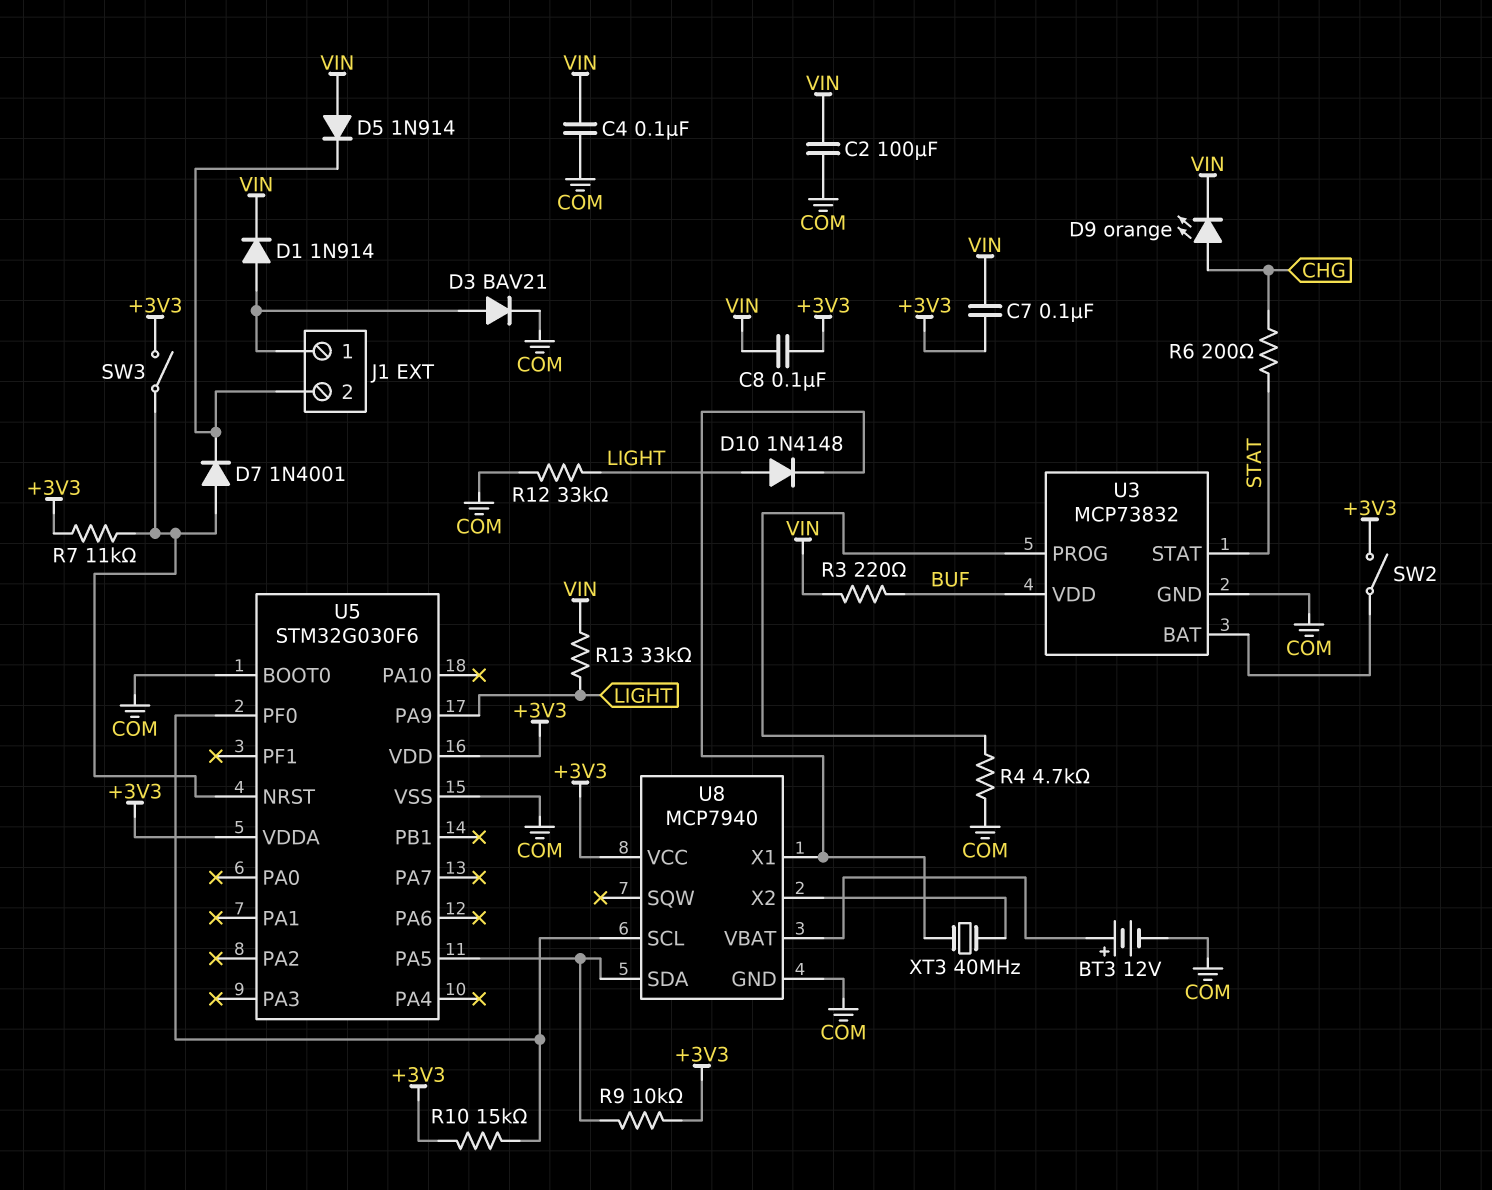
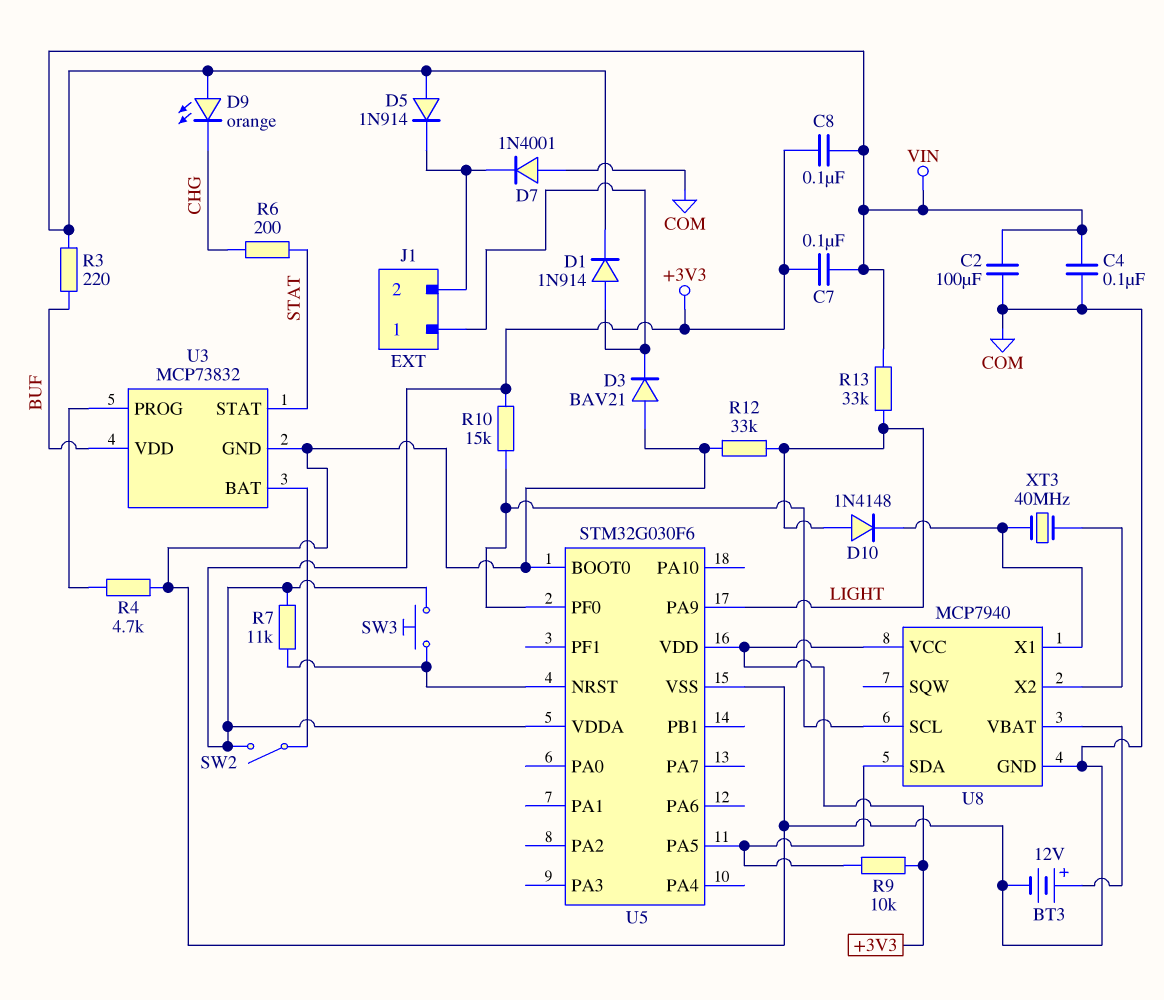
D3: diode BAV21 (A J1/1, K COM) -> diode BAV21 (A COM, K J1/1)
D7: diode 1N4001 (A U5/NRST, K J1/2) -> diode 1N4001 (A COM, K J1/2)
D9: LED orange (A CHG, K VIN) -> LED orange (A VIN, K CHG)
SW3: switch (+3V3, U5/NRST) -> button (+3V3, U5/NRST)

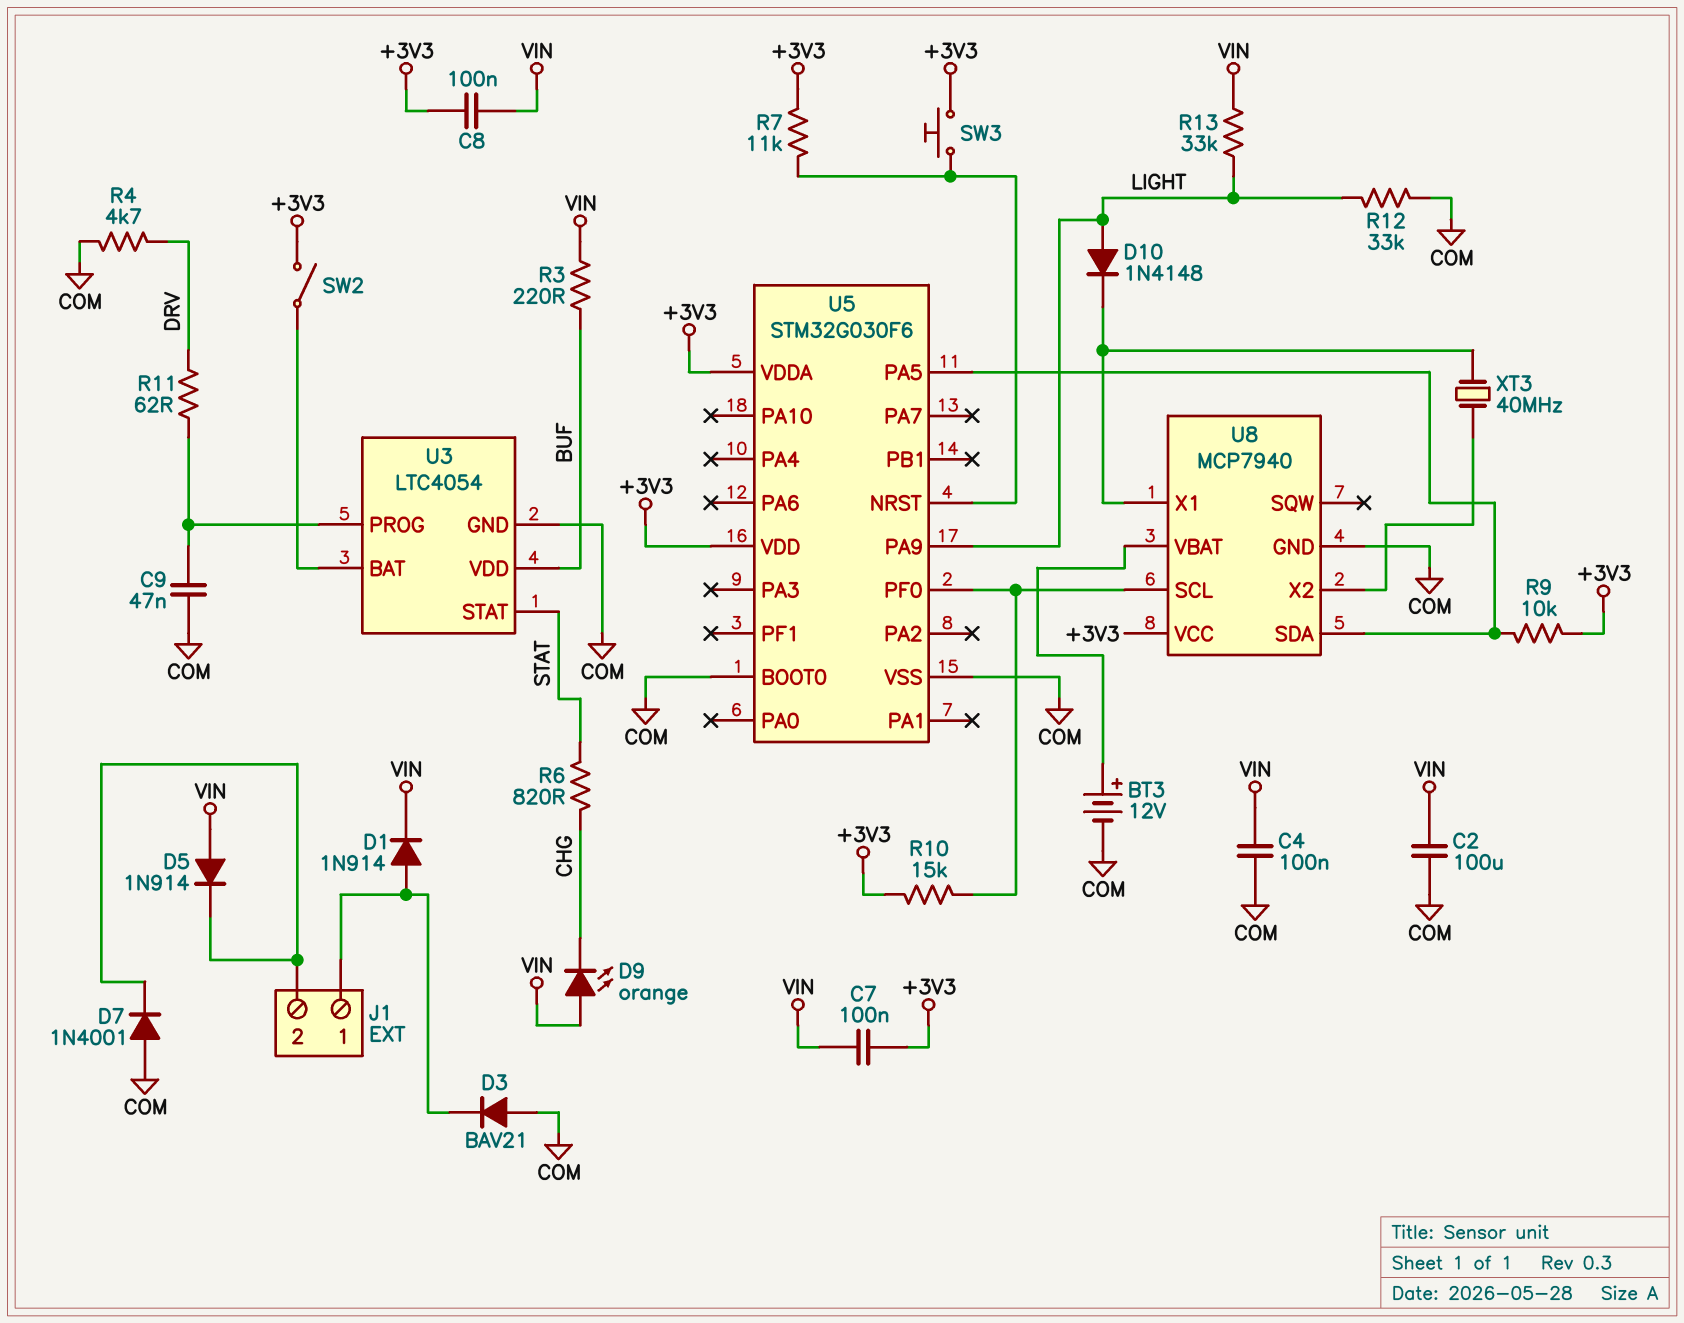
C9: none -> 47nF (COM, U3/PROG)
R4: 4.7k (COM, U3/PROG) -> 4.7k (COM, DRV)
R6: 200 (CHG, STAT) -> 820 (CHG, STAT)
R11: none -> 62 (DRV, U3/PROG)
U3: MCP73832 -> LTC4054

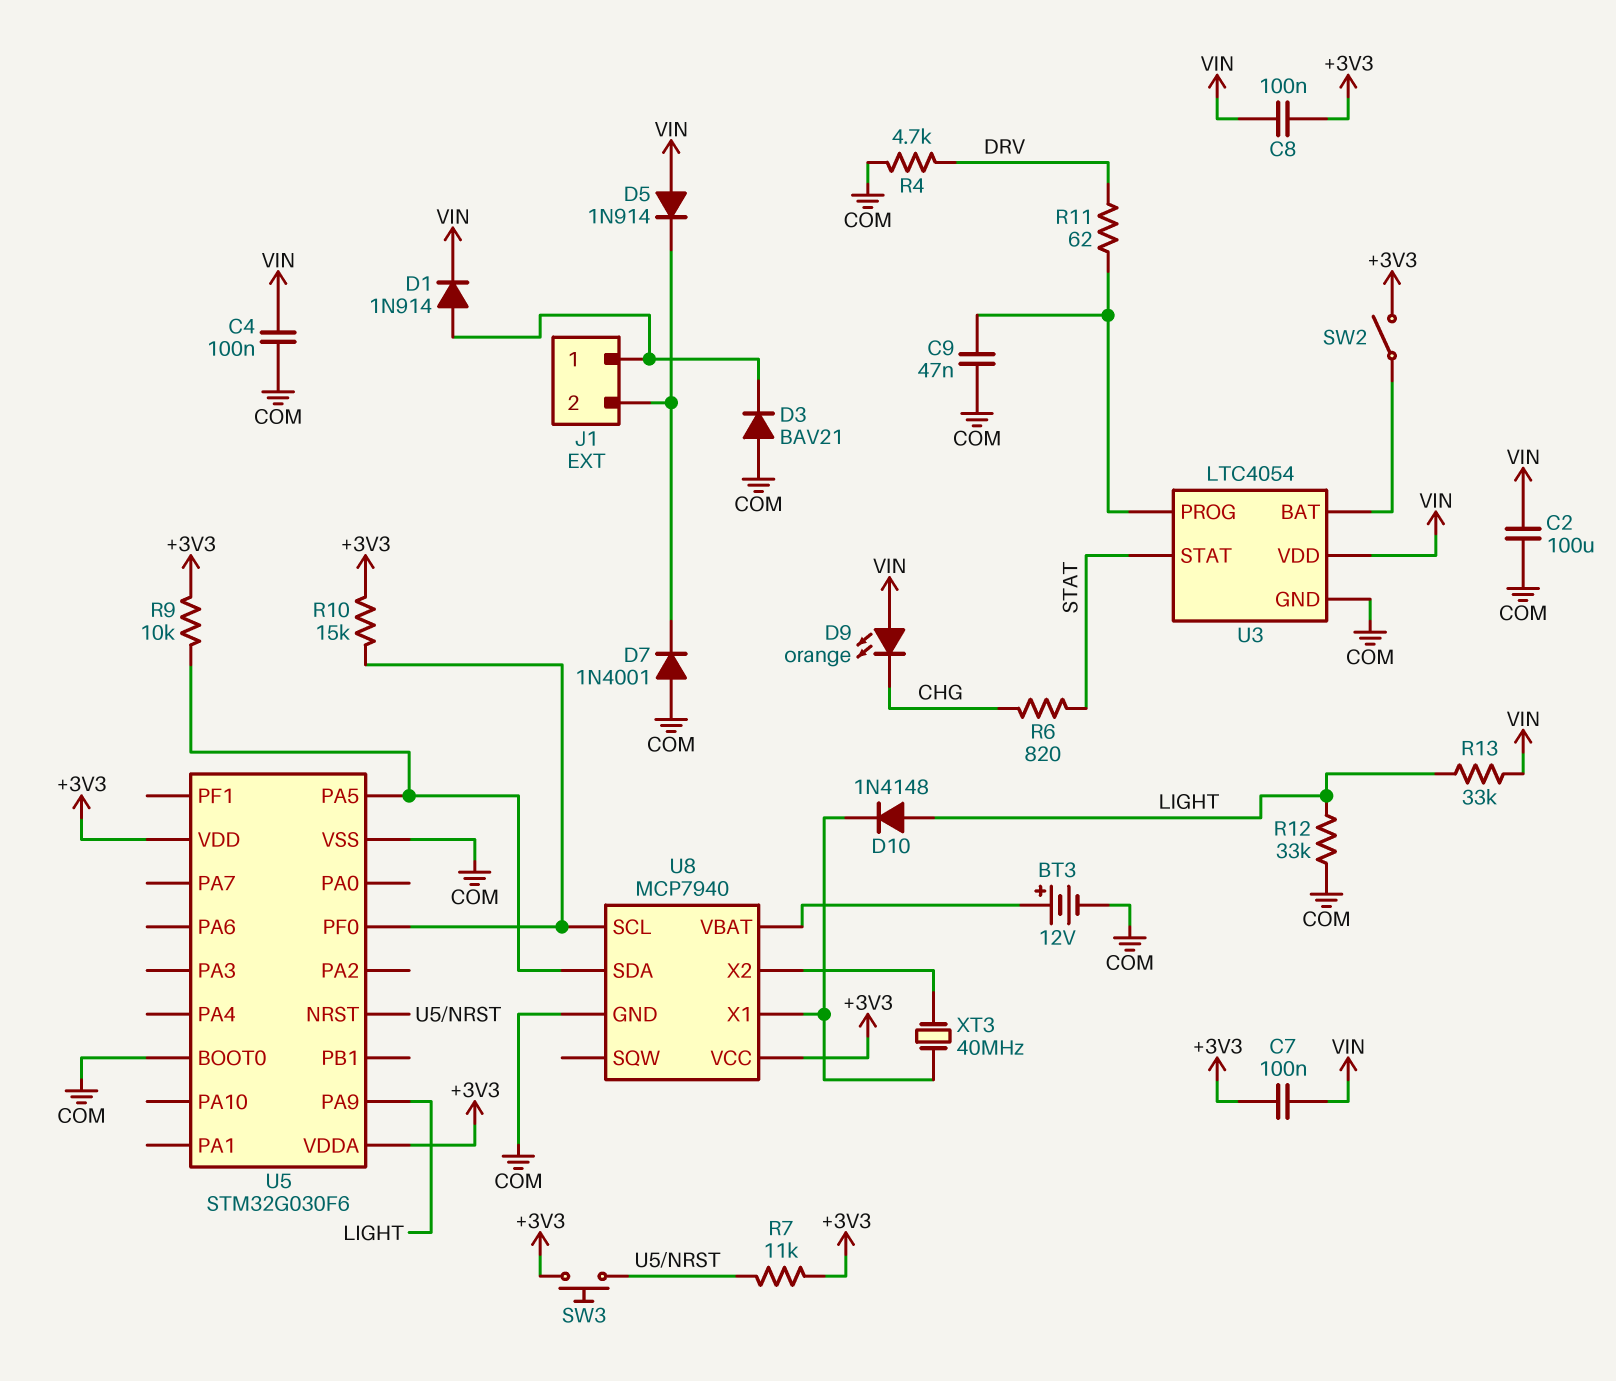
R3: 220 (BUF, VIN) -> none
U3 pin VDD: BUF -> VIN

